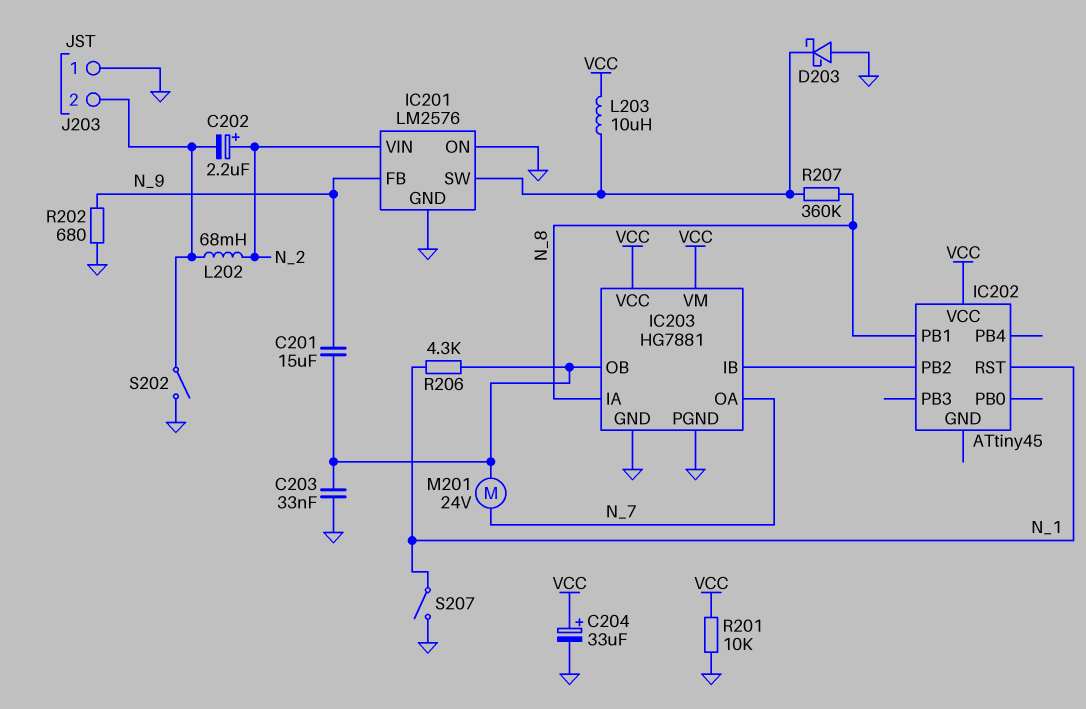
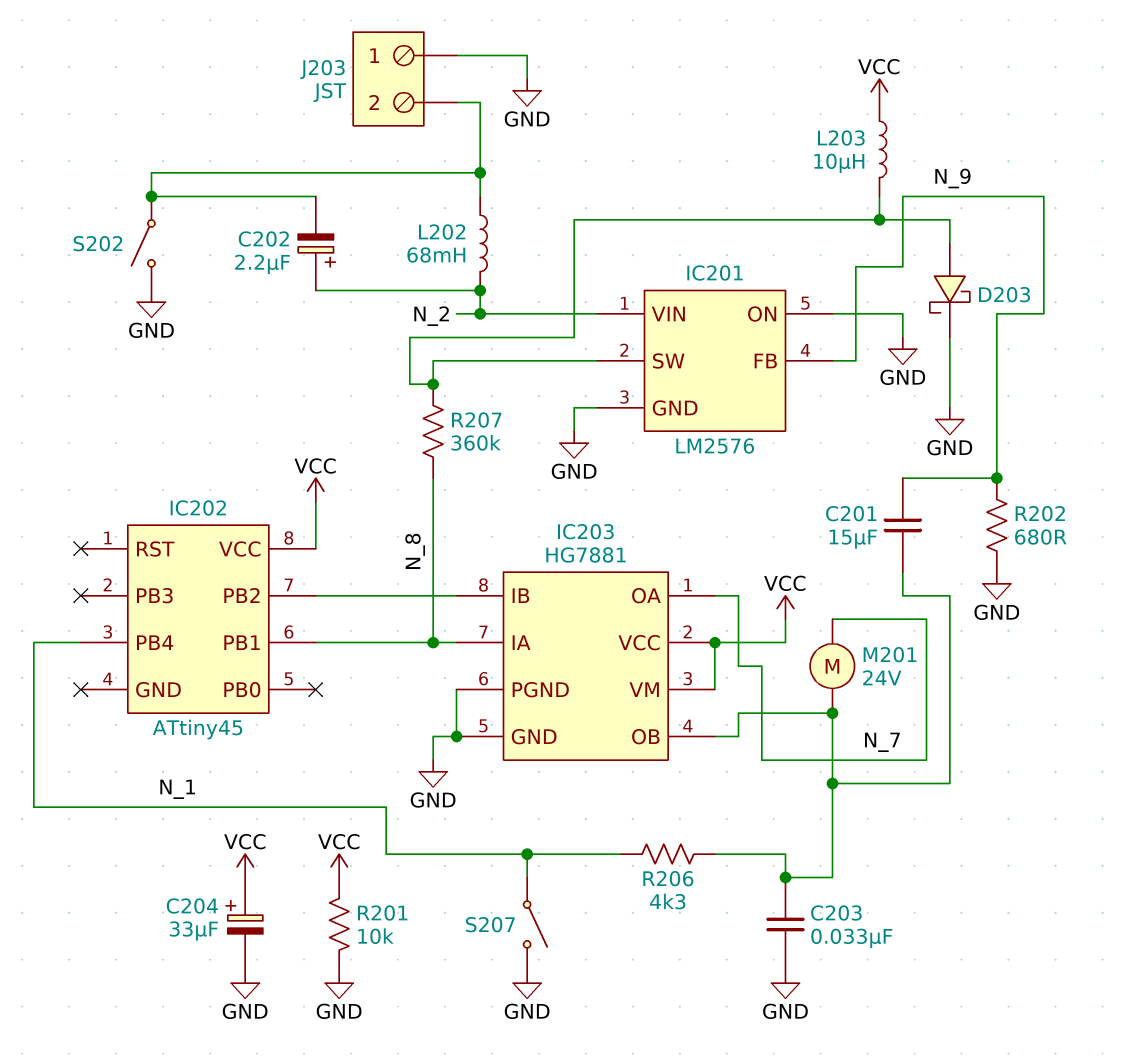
D203: schottky (A GND, K IC201/SW) -> schottky (A IC201/SW, K GND)
IC202 pin PB4: none -> N_1
IC202 pin RST: N_1 -> none

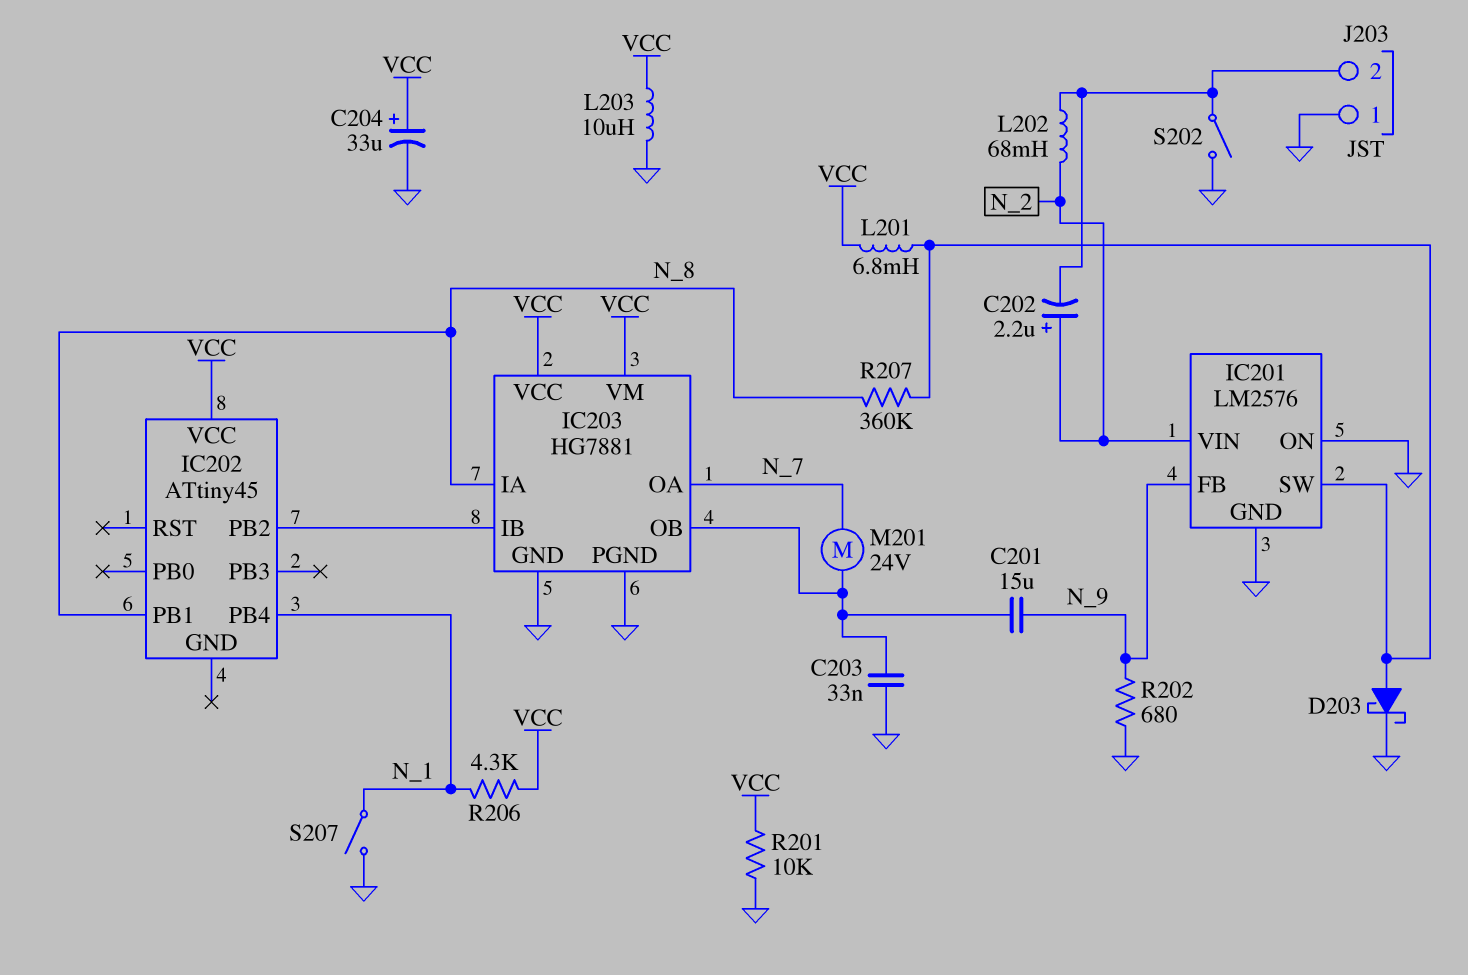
L201: none -> 6.8mH (IC201/SW, VCC)
L203: 10uH (IC201/SW, VCC) -> 10uH (GND, VCC)
R206: 4.3k (IC203/OB, N_1) -> 4.3k (N_1, VCC)

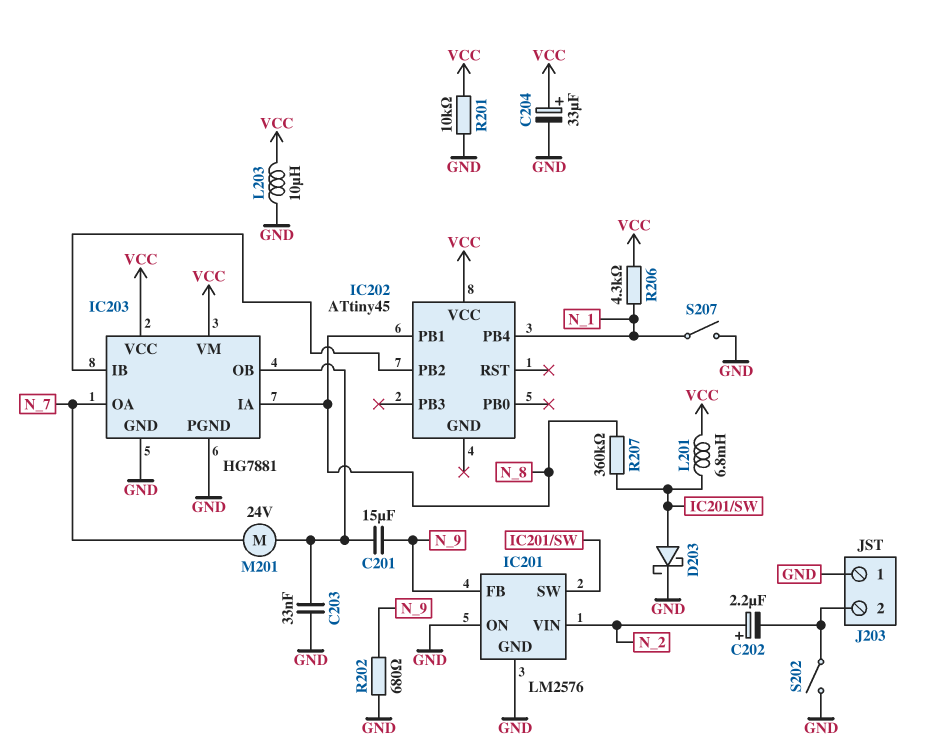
L202: 68mH (J203/2, N_2) -> none

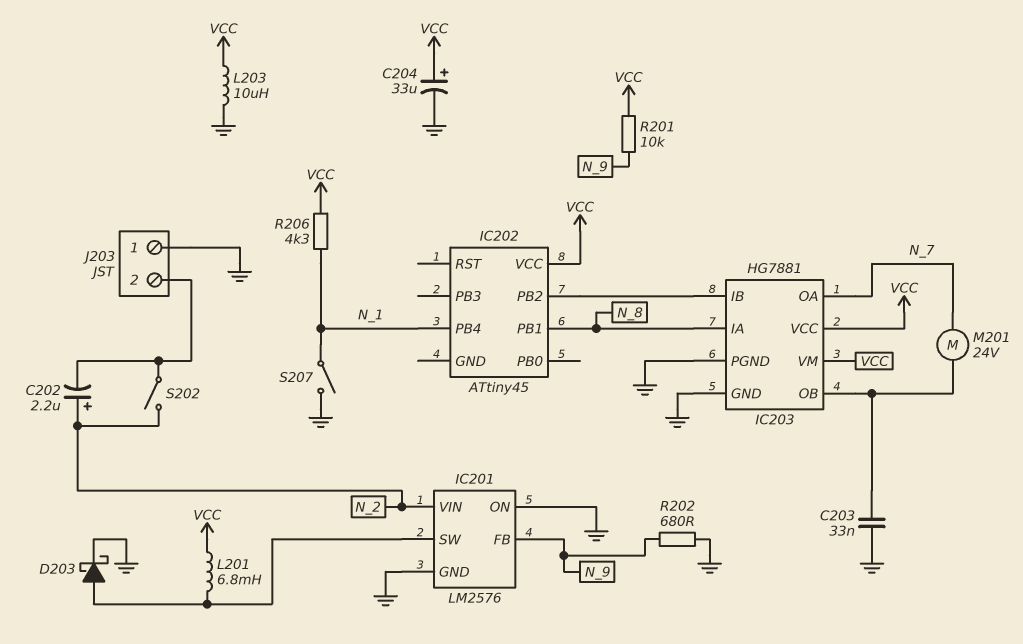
C201: 15uF (IC203/OB, N_9) -> none
R201: 10k (GND, VCC) -> 10k (N_9, VCC)
R207: 360k (IC201/SW, N_8) -> none
S202: switch (GND, J203/2) -> switch (J203/2, N_2)

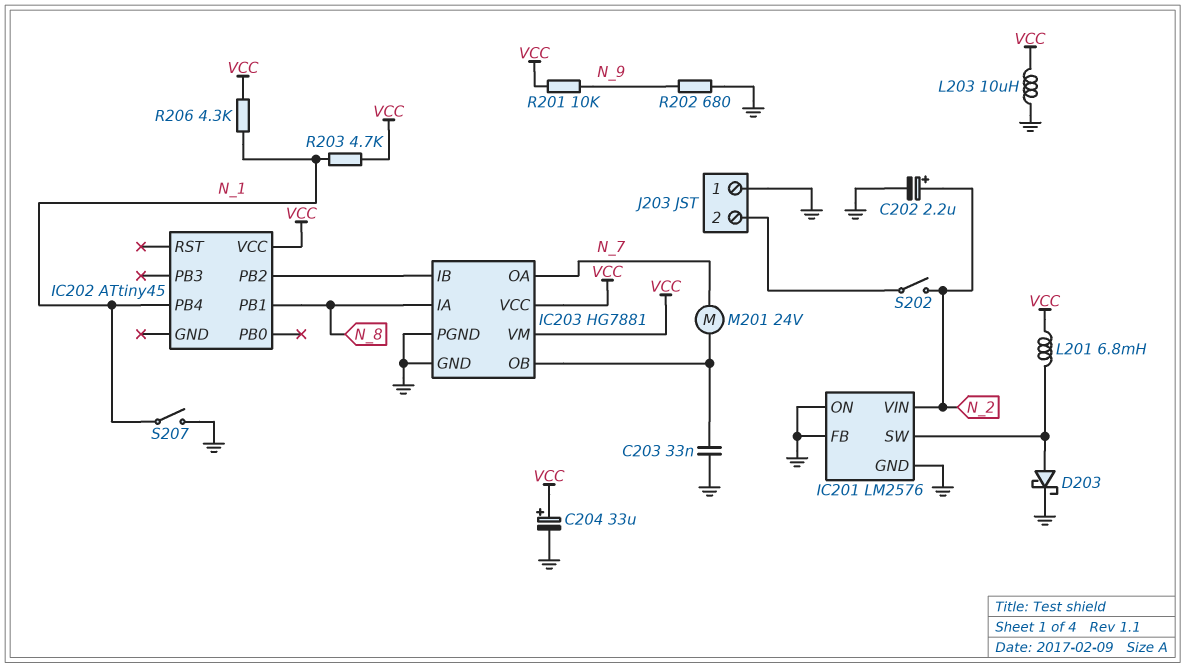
C202: 2.2uF (plus N_2, minus J203/2) -> 2.2uF (plus N_2, minus GND)
IC201 pin FB: N_9 -> GND
R203: none -> 4.7k (N_1, VCC)

